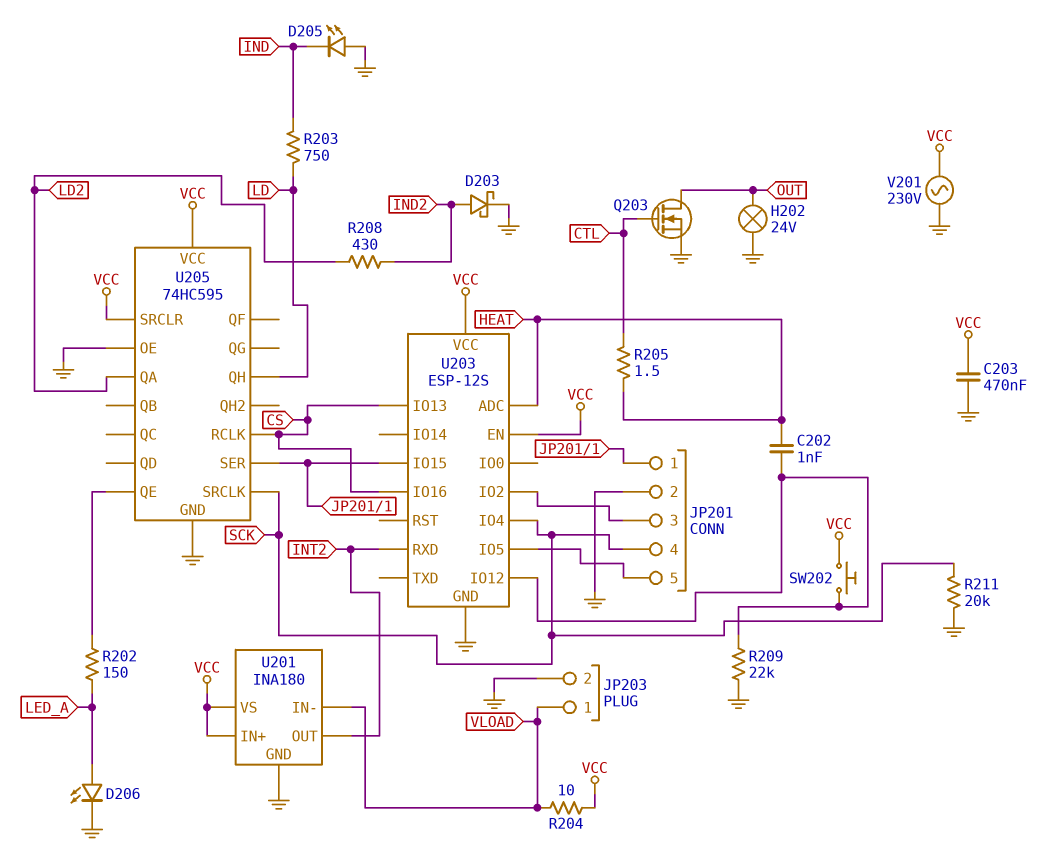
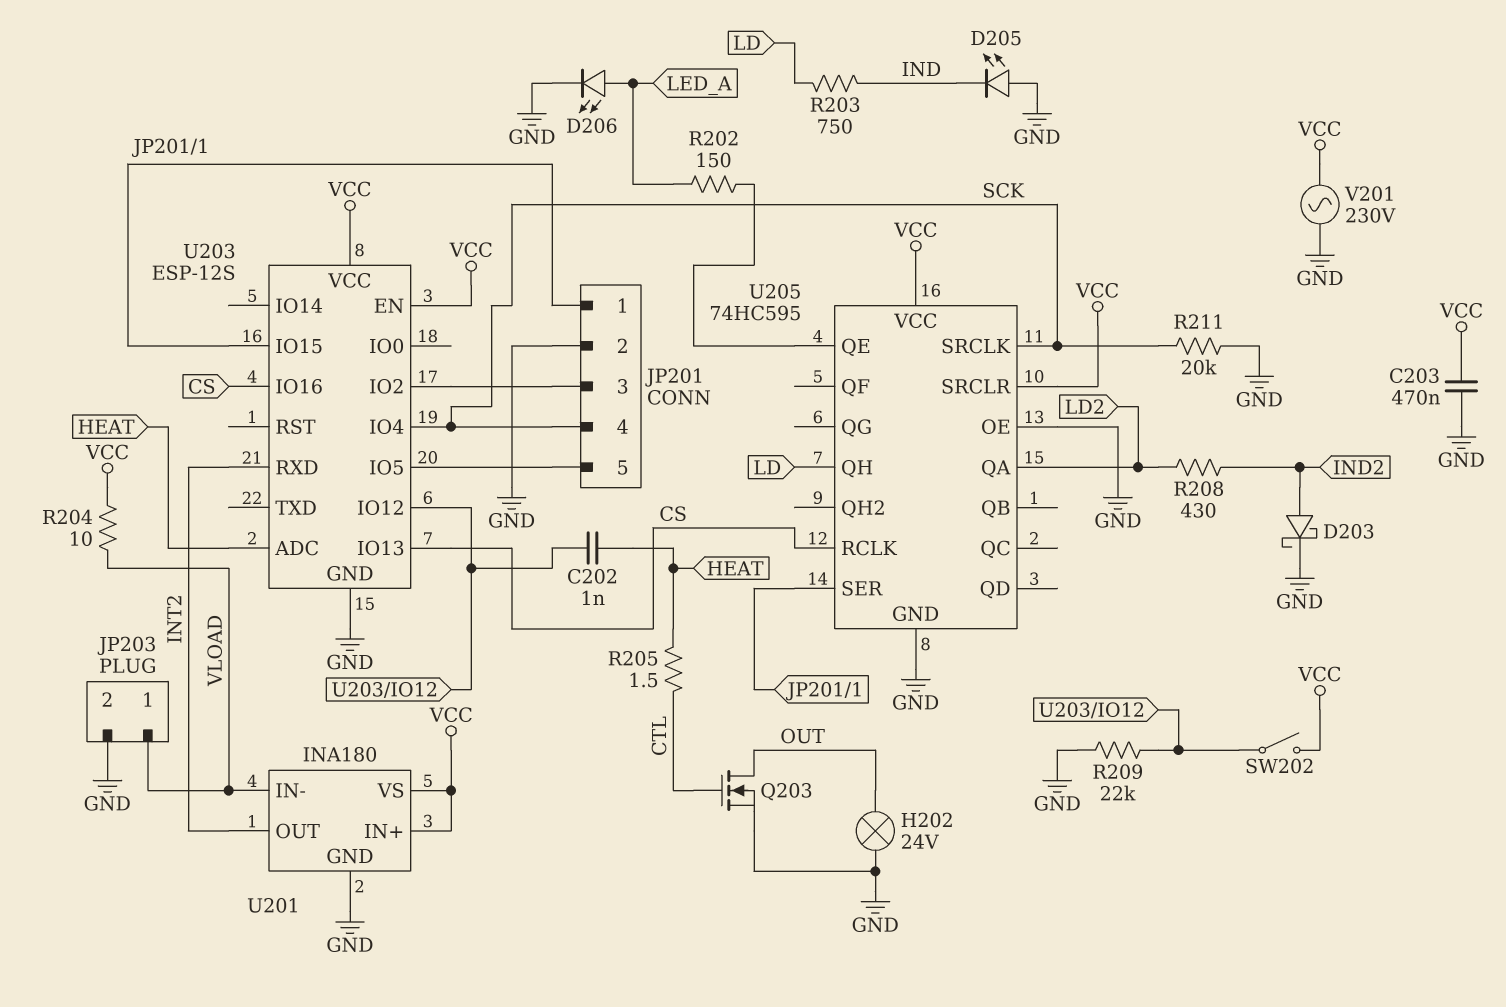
SW202: button (U203/IO12, VCC) -> switch (U203/IO12, VCC)

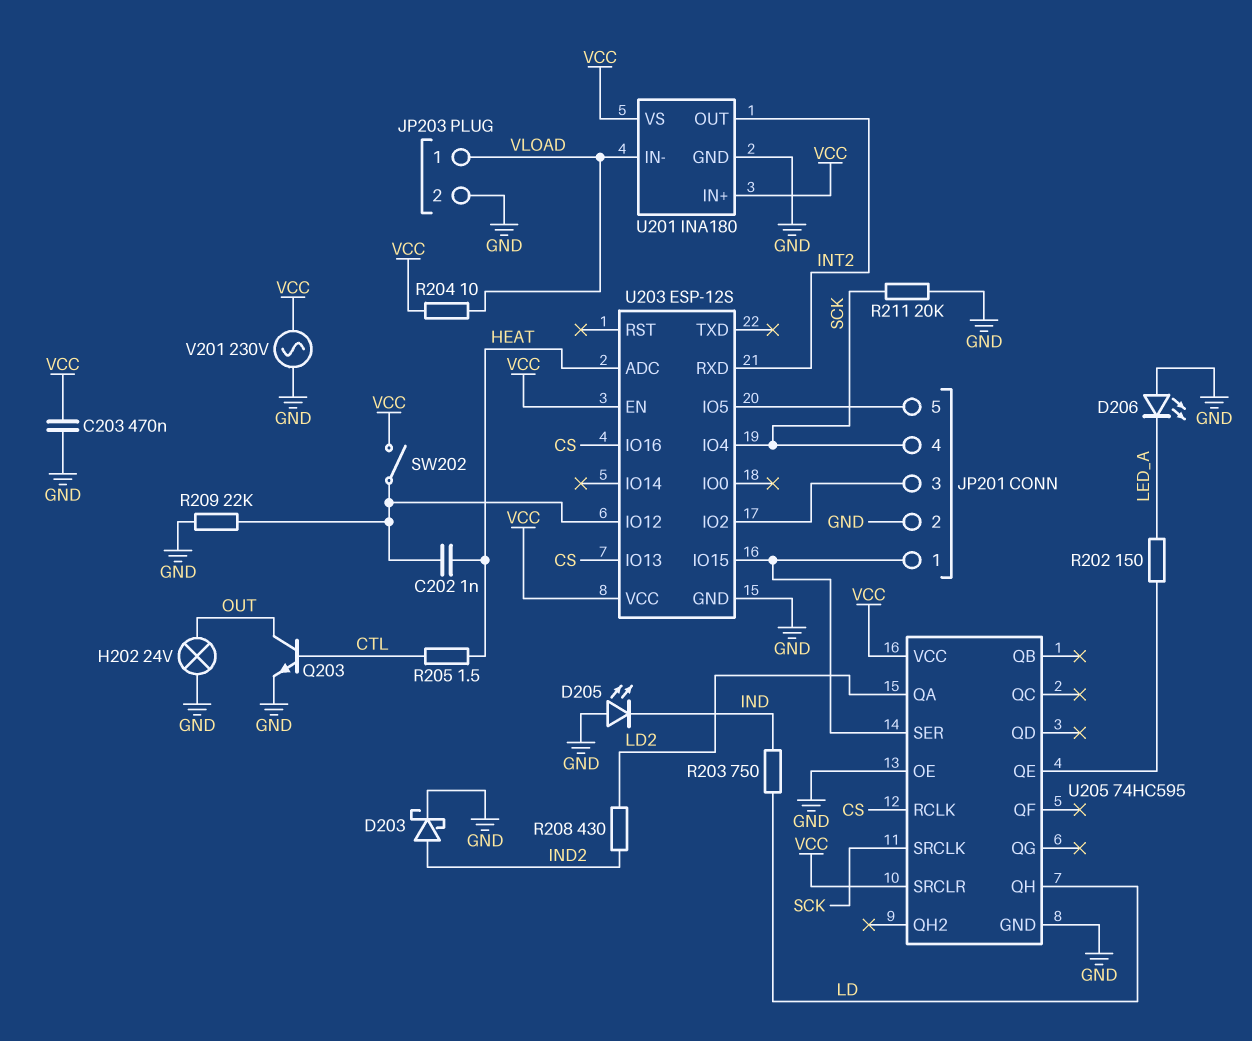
D206: LED (A LED_A, K GND) -> LED (A GND, K LED_A)
Q203: NMOS (G CTL, D OUT, S GND) -> NPN (B CTL, C OUT, E GND)

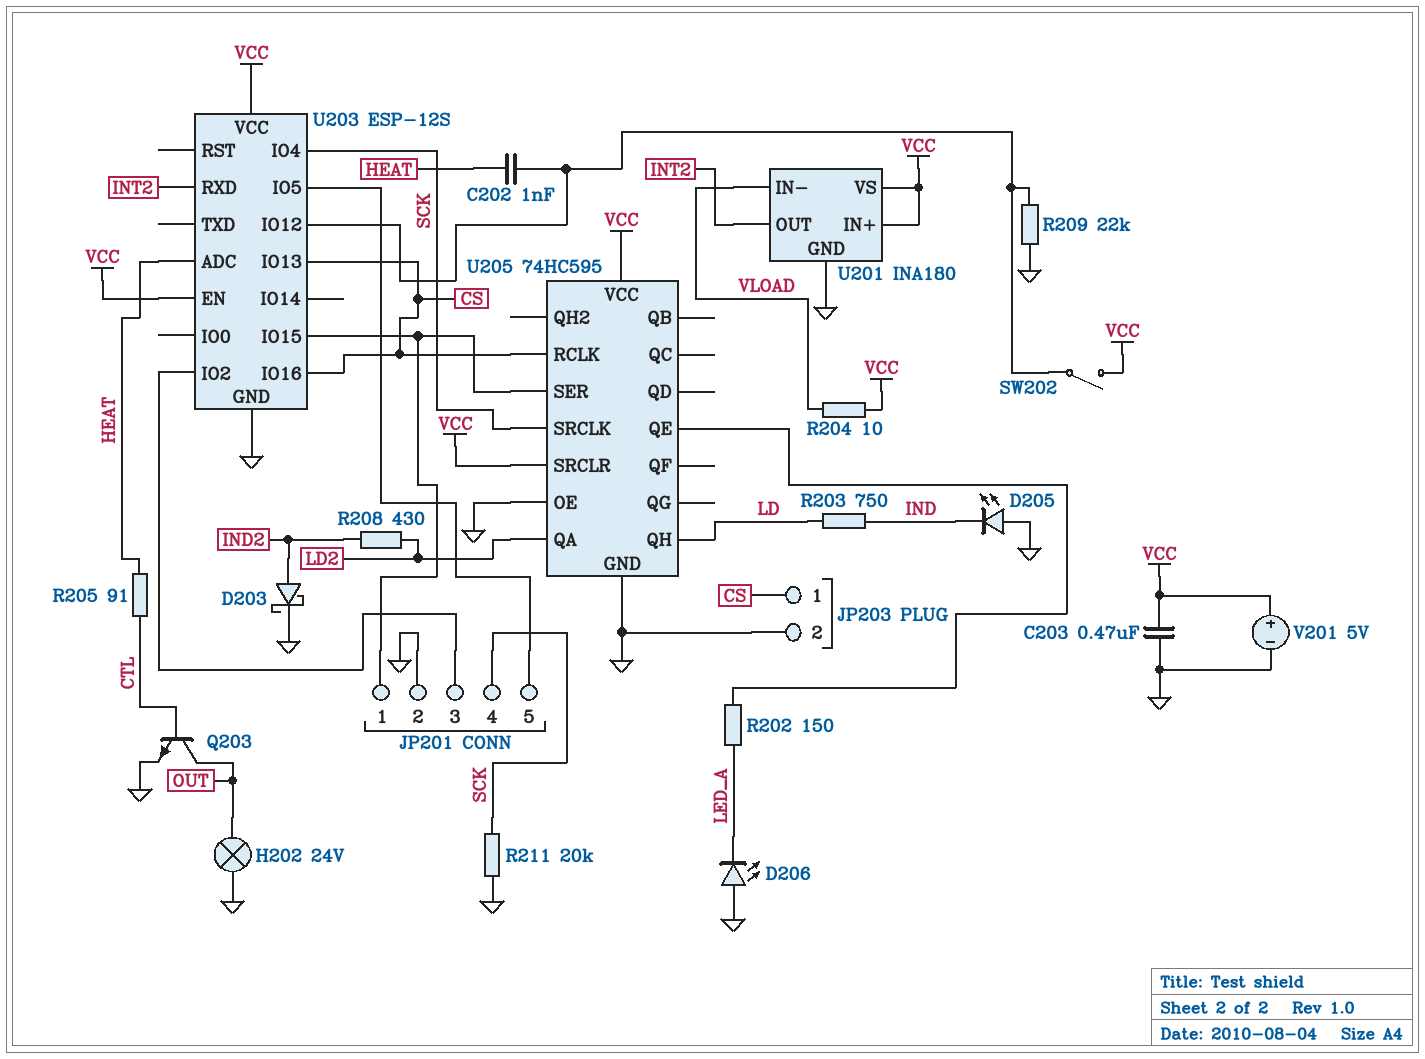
JP203 pin 1: VLOAD -> CS
R205: 1.5 (CTL, HEAT) -> 91 (CTL, HEAT)
V201: AC 230V (GND, VCC) -> 5V (plus VCC, minus GND)

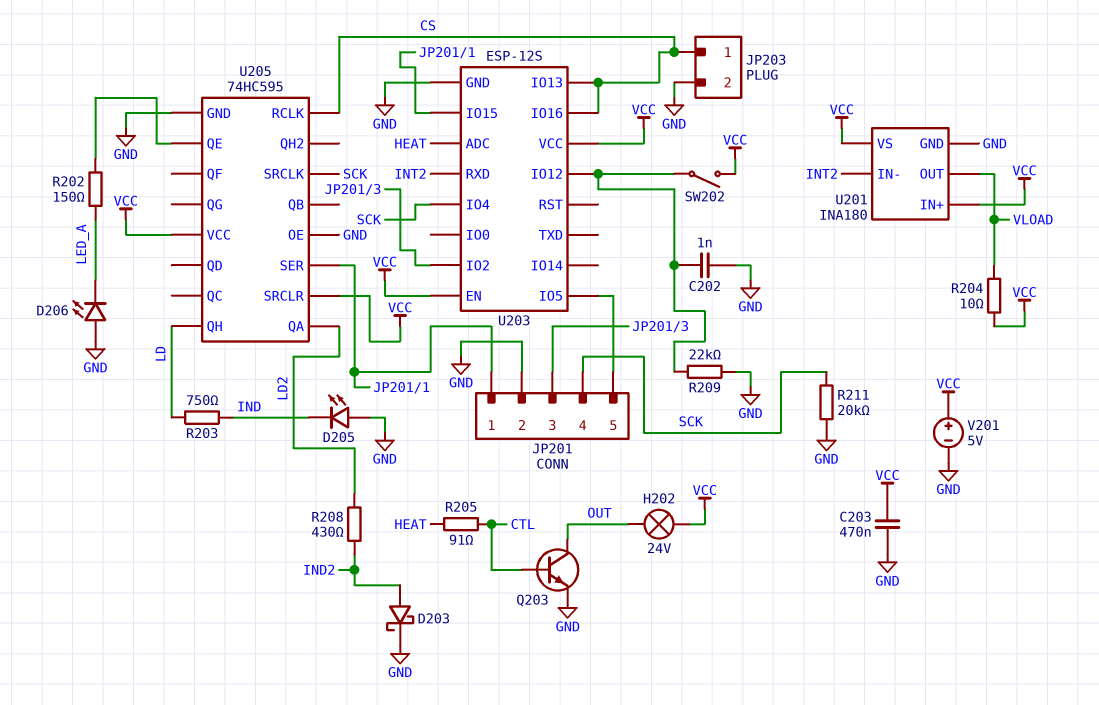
C202: 1nF (HEAT, U203/IO12) -> 1nF (GND, U203/IO12)
H202: lamp 24V (GND, OUT) -> lamp 24V (OUT, VCC)
U201 pin IN-: VLOAD -> INT2
U201 pin OUT: INT2 -> VLOAD

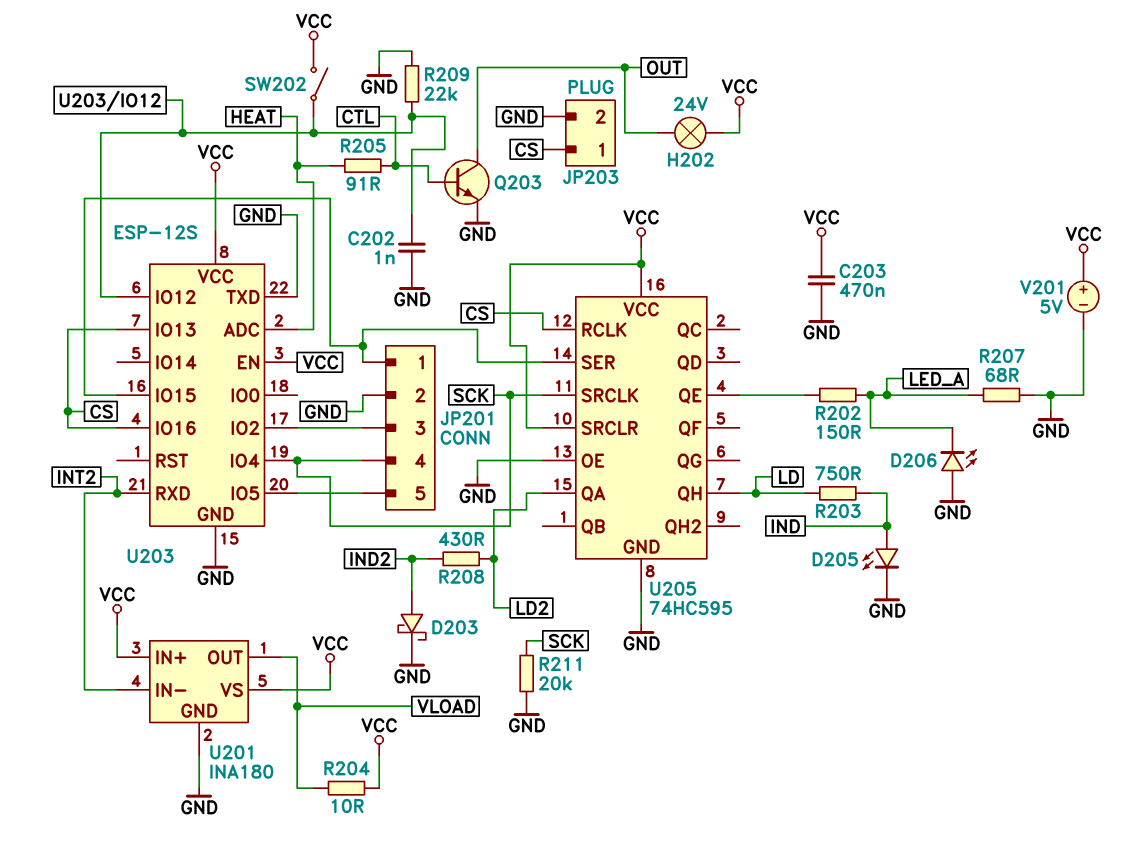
D205: LED (A GND, K IND) -> LED (A IND, K GND)
R207: none -> 68 (GND, LED_A)
U203 pin TXD: none -> GND

